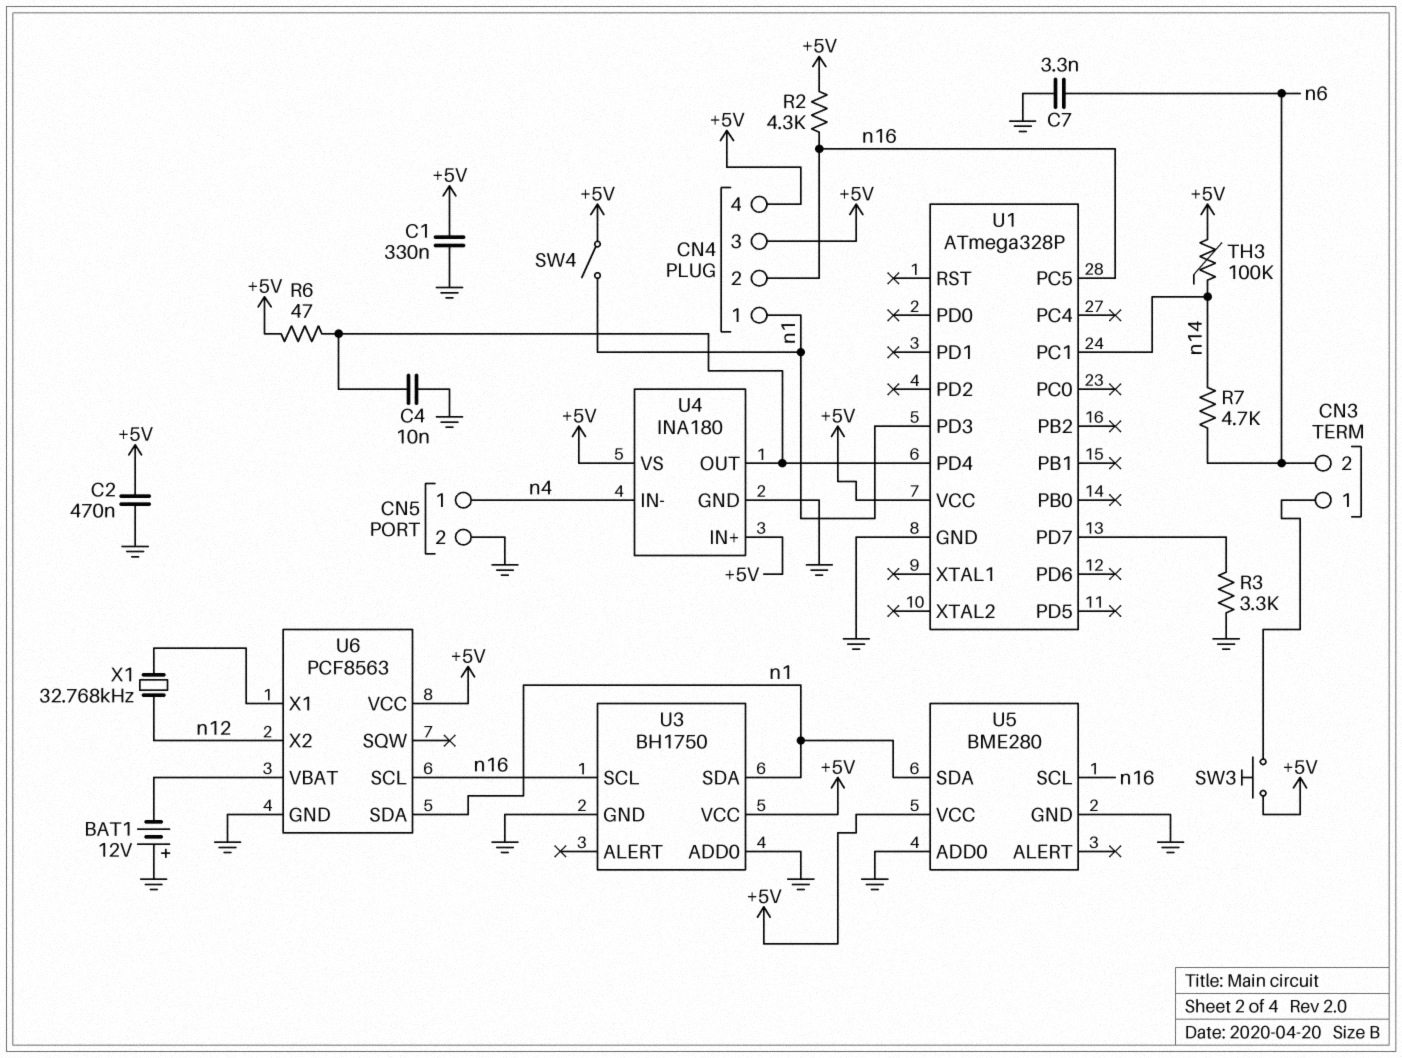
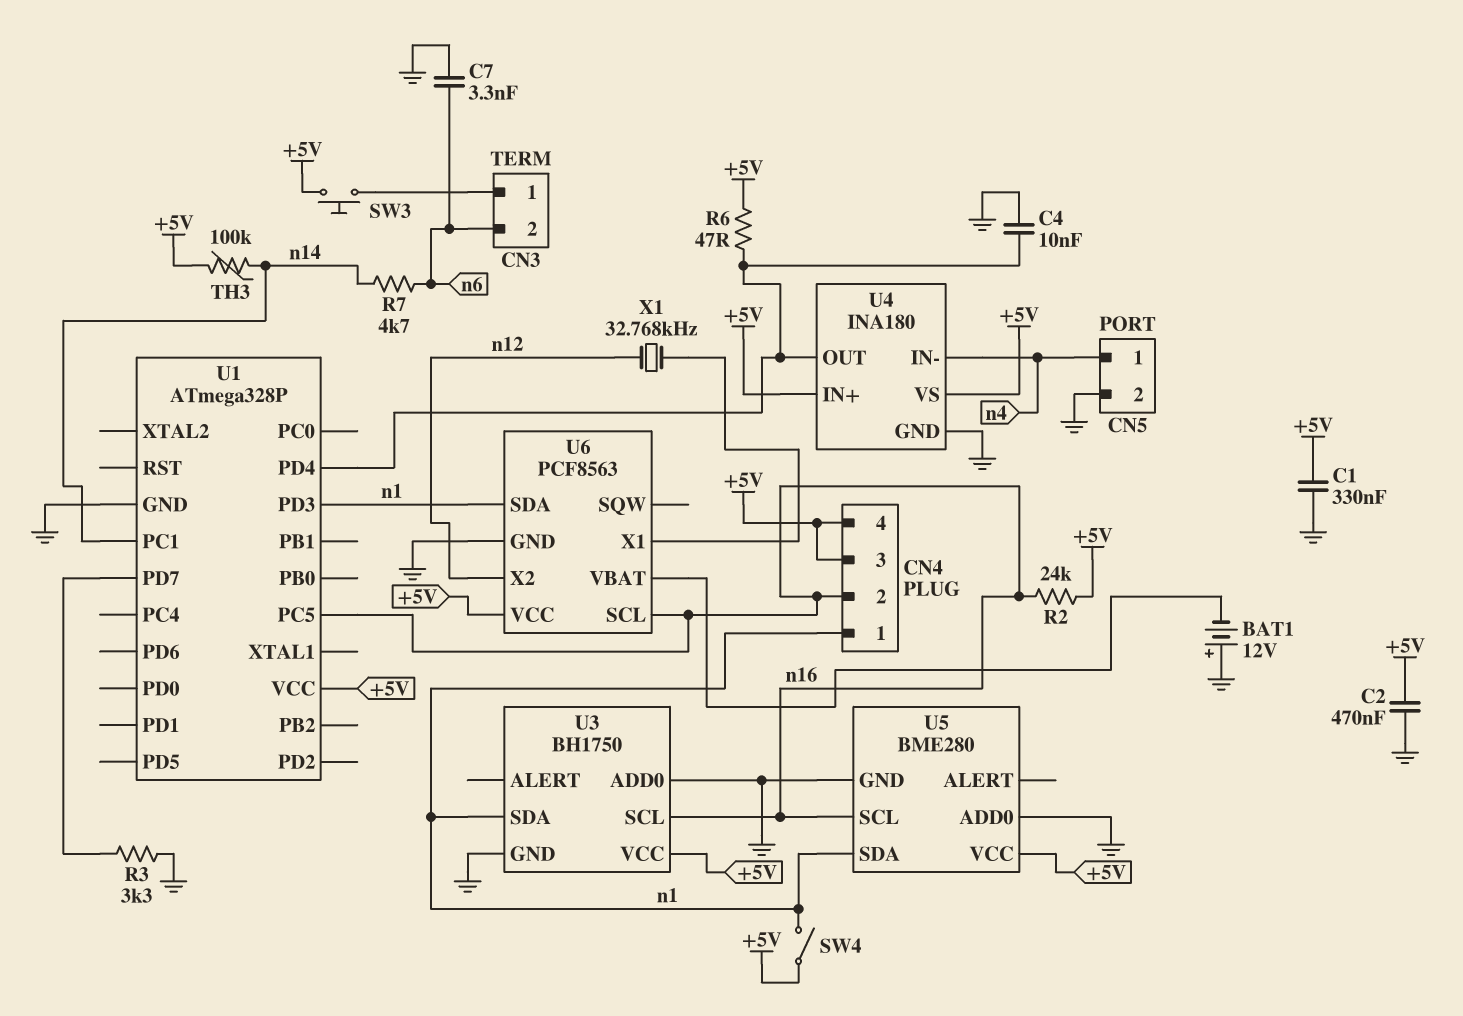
R2: 4.3k (+5V, n16) -> 24k (+5V, n16)

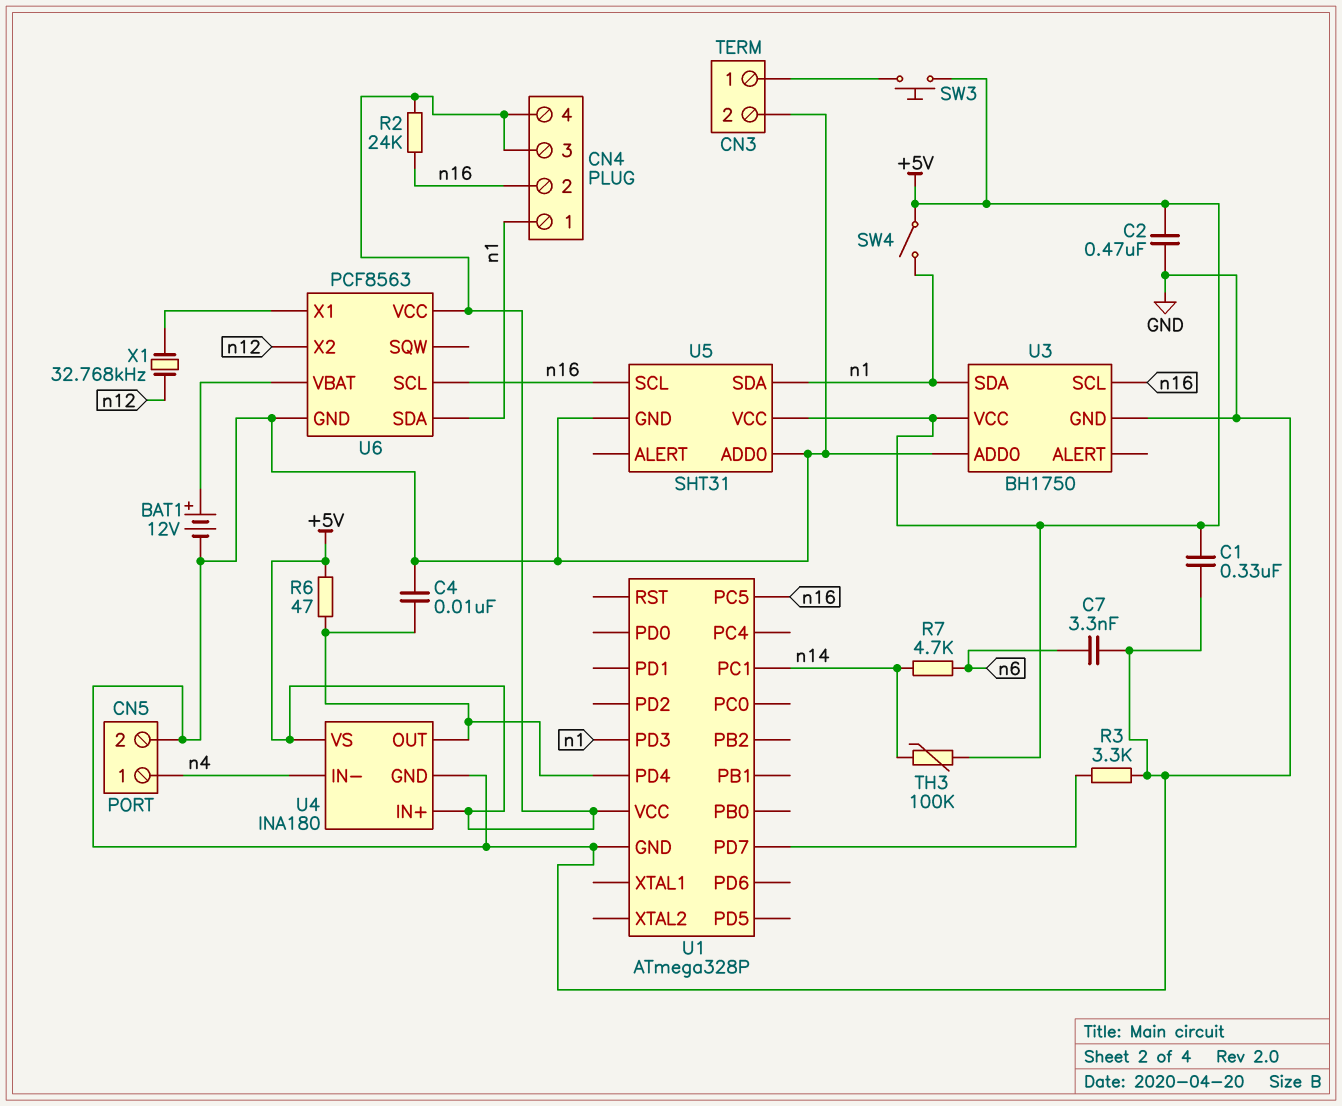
BAT1: 12V (plus GND, minus U6/VBAT) -> 12V (plus U6/VBAT, minus GND)
CN3 pin 2: n6 -> GND
U5: BME280 -> SHT31

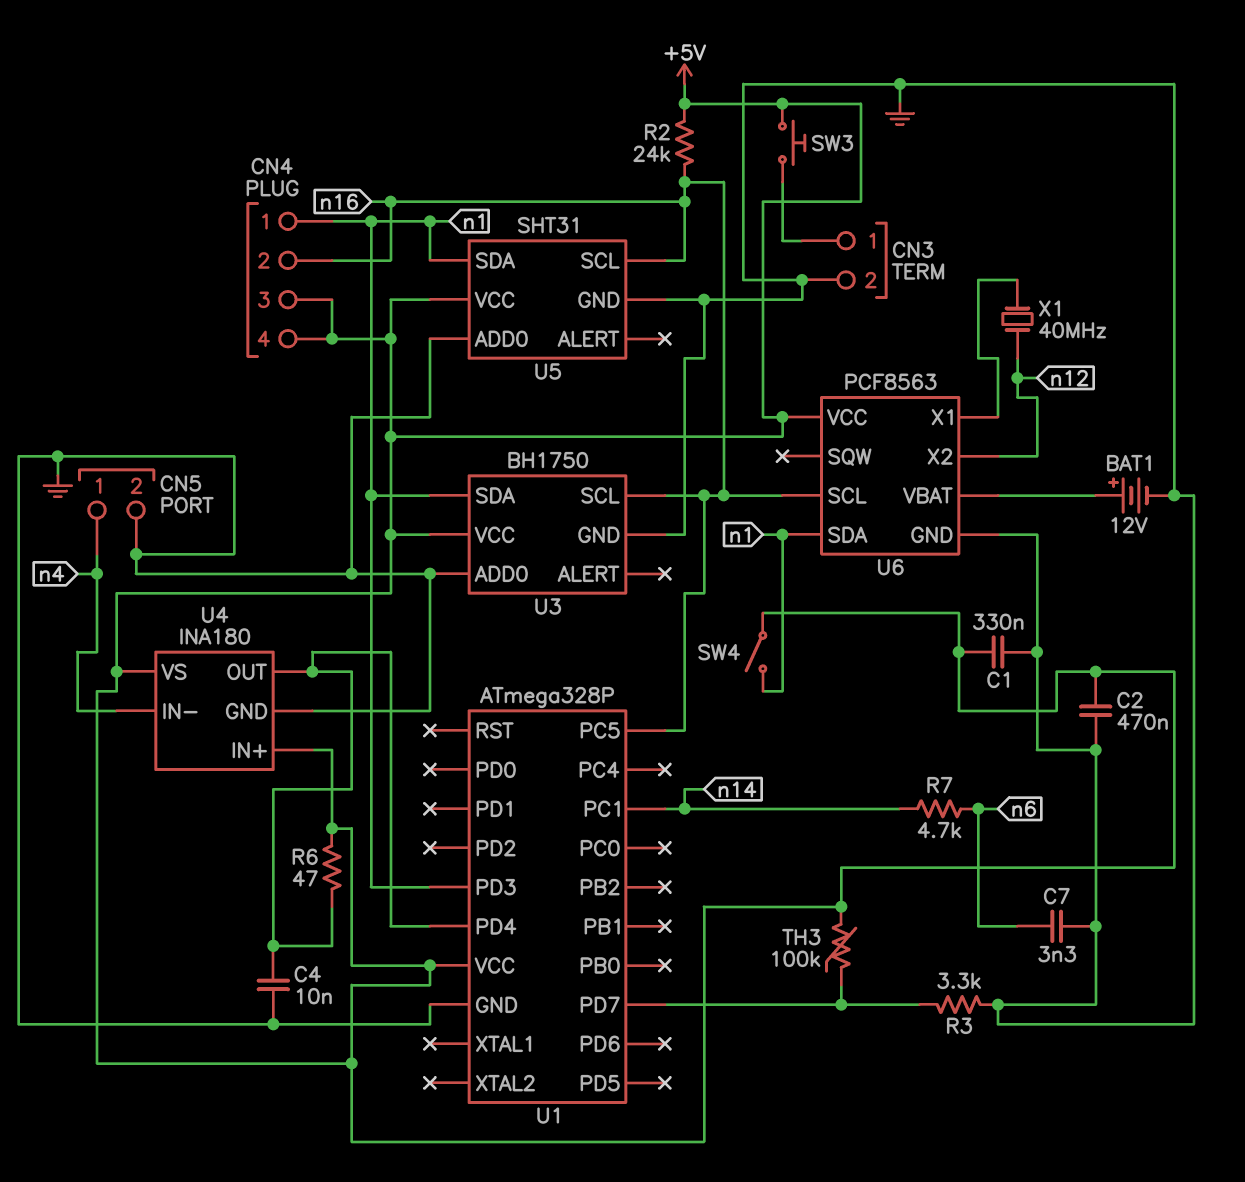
TH3: 100k (+5V, n14) -> 100k (+5V, U1/PD7)
X1: 32.768kHz (U6/X1, n12) -> 40MHz (U6/X1, n12)

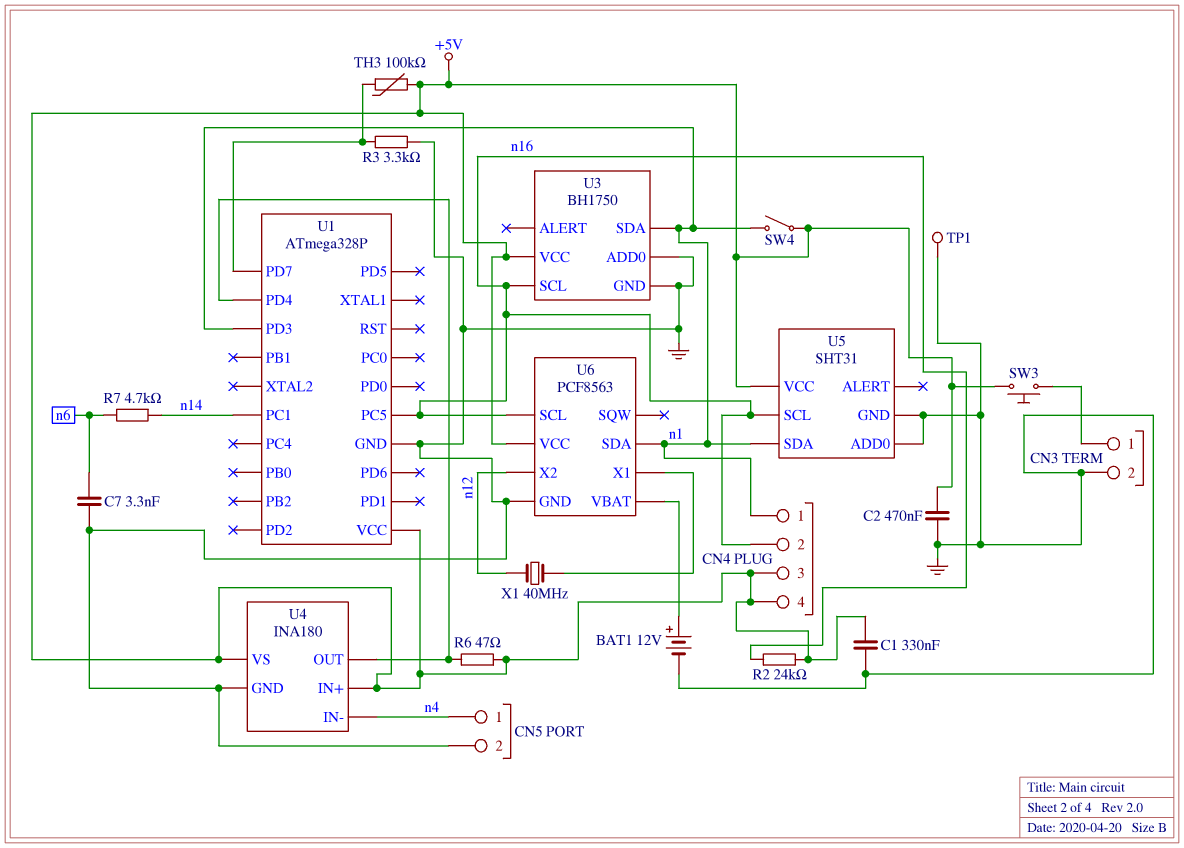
C4: 10nF (GND, U1/PD4) -> none
TP1: none -> test point (GND)

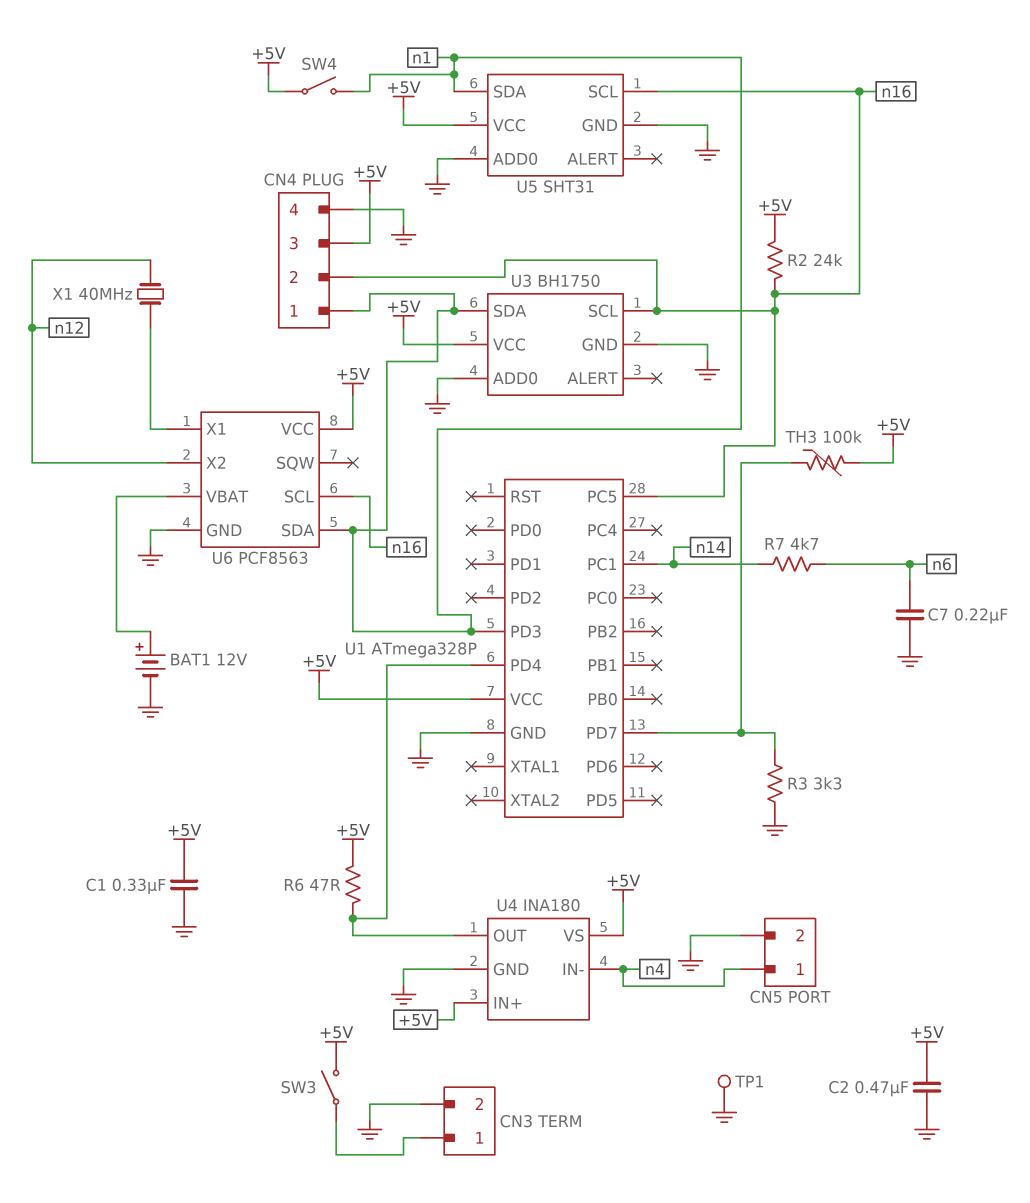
C7: 3.3nF (GND, n6) -> 220nF (GND, n6)
CN4 pin 4: +5V -> GND
SW3: button (+5V, CN3/1) -> switch (+5V, CN3/1)

